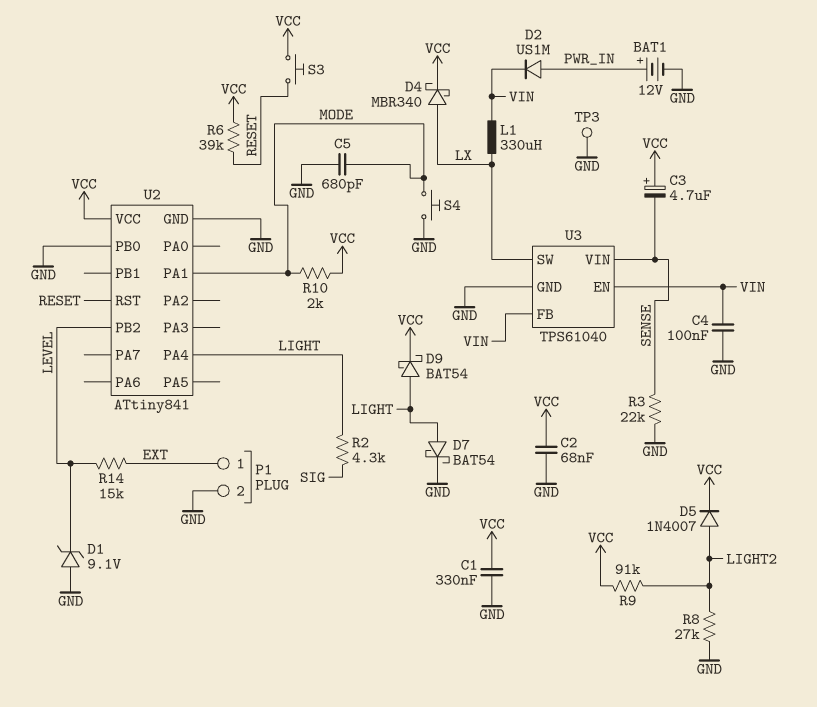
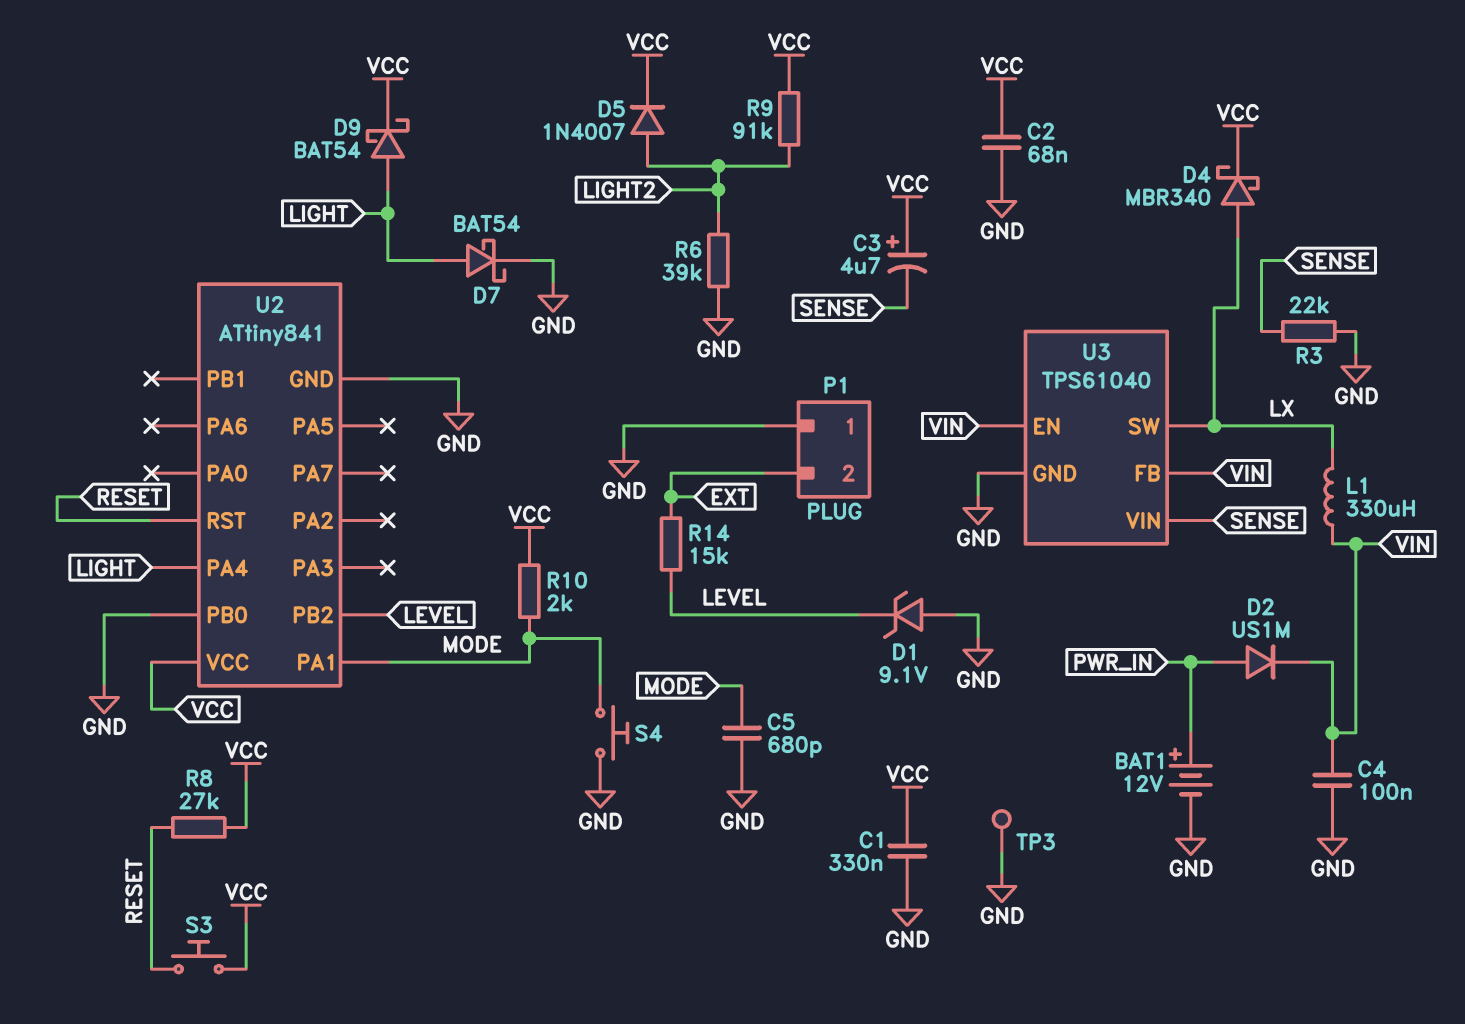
P1 pin 1: EXT -> GND
P1 pin 2: GND -> EXT
R2: 4.3k (LIGHT, SIG) -> none
R6: 39k (RESET, VCC) -> 39k (GND, LIGHT2)
R8: 27k (GND, LIGHT2) -> 27k (RESET, VCC)

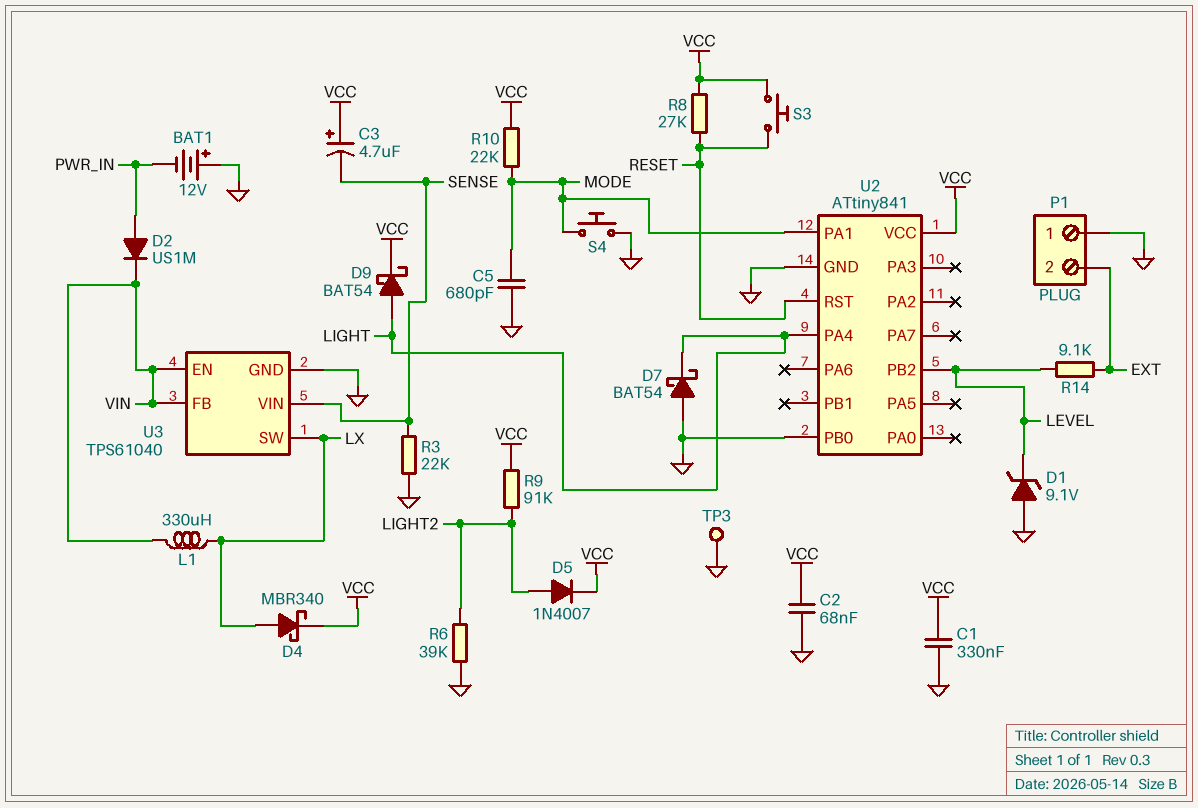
BAT1: 12V (plus PWR_IN, minus GND) -> 12V (plus GND, minus PWR_IN)
C4: 100nF (GND, VIN) -> none
D7: schottky BAT54 (A LIGHT, K GND) -> schottky BAT54 (A GND, K LIGHT)
R10: 2k (MODE, VCC) -> 22k (MODE, VCC)
R14: 15k (EXT, LEVEL) -> 9.1k (EXT, LEVEL)

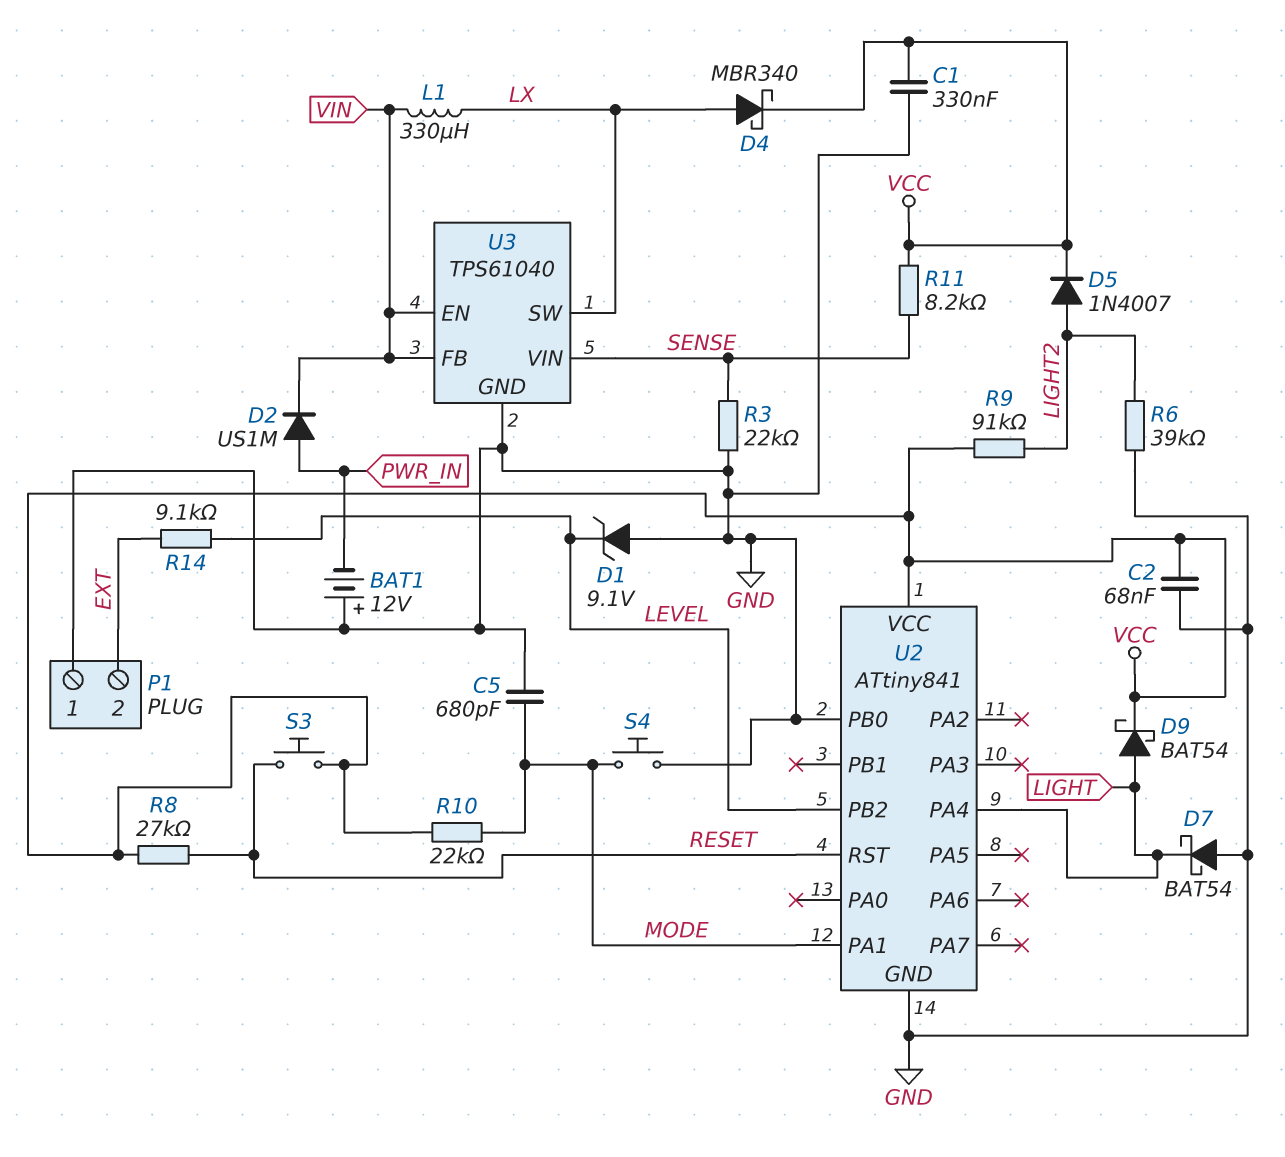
C3: 4.7uF (plus VCC, minus SENSE) -> none
R11: none -> 8.2k (SENSE, VCC)
TP3: test point (GND) -> none

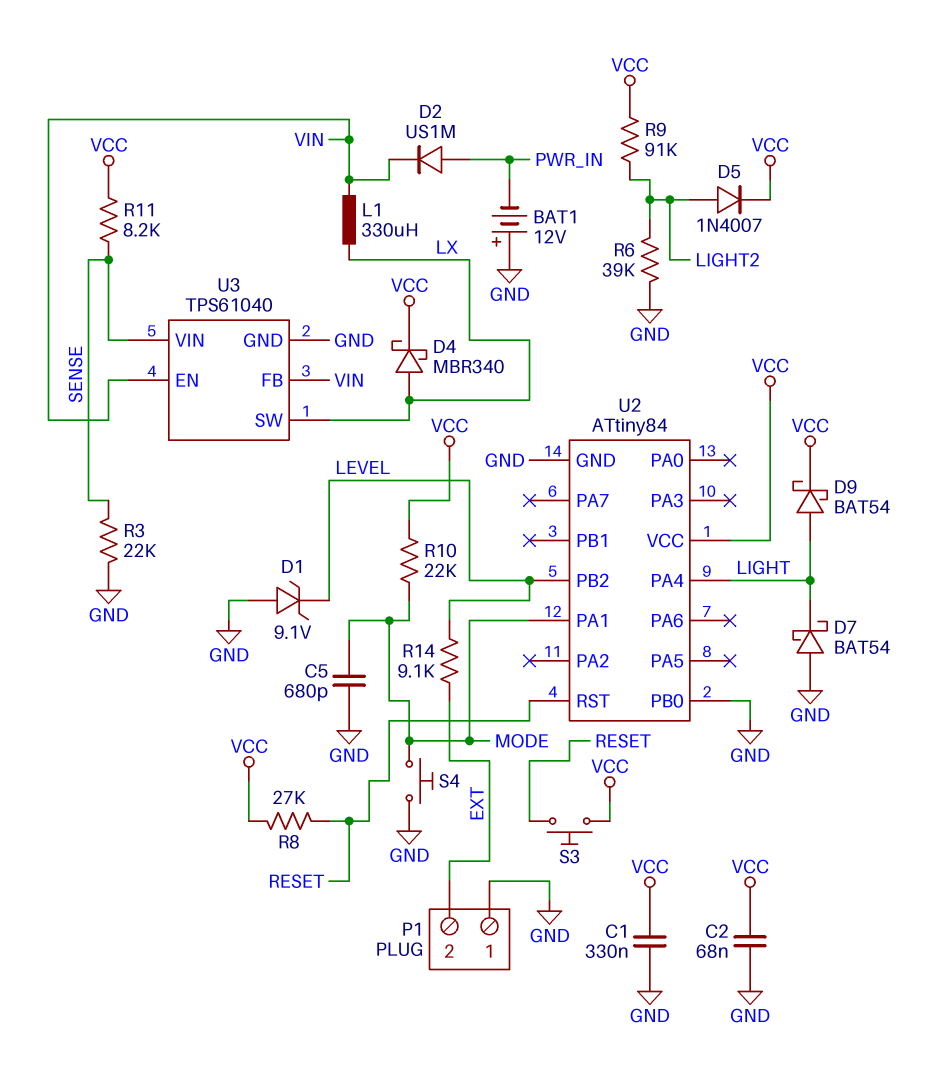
U2: ATtiny841 -> ATtiny84

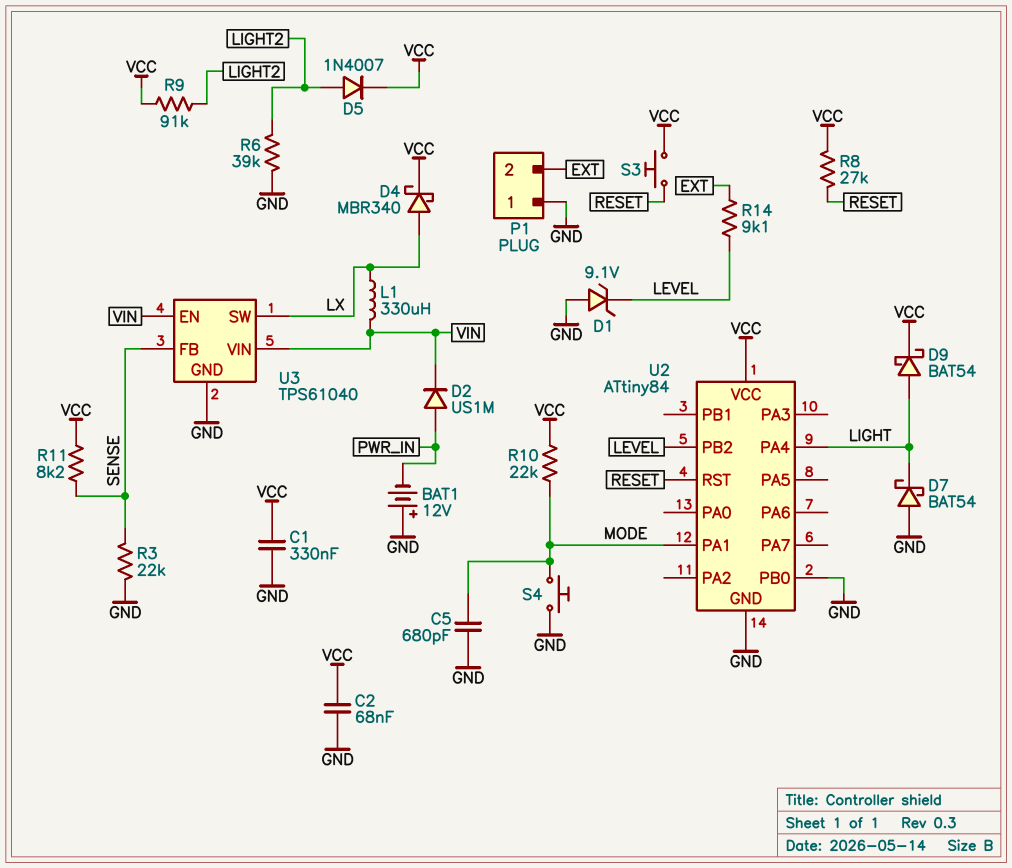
U3 pin FB: VIN -> SENSE
U3 pin VIN: SENSE -> VIN

